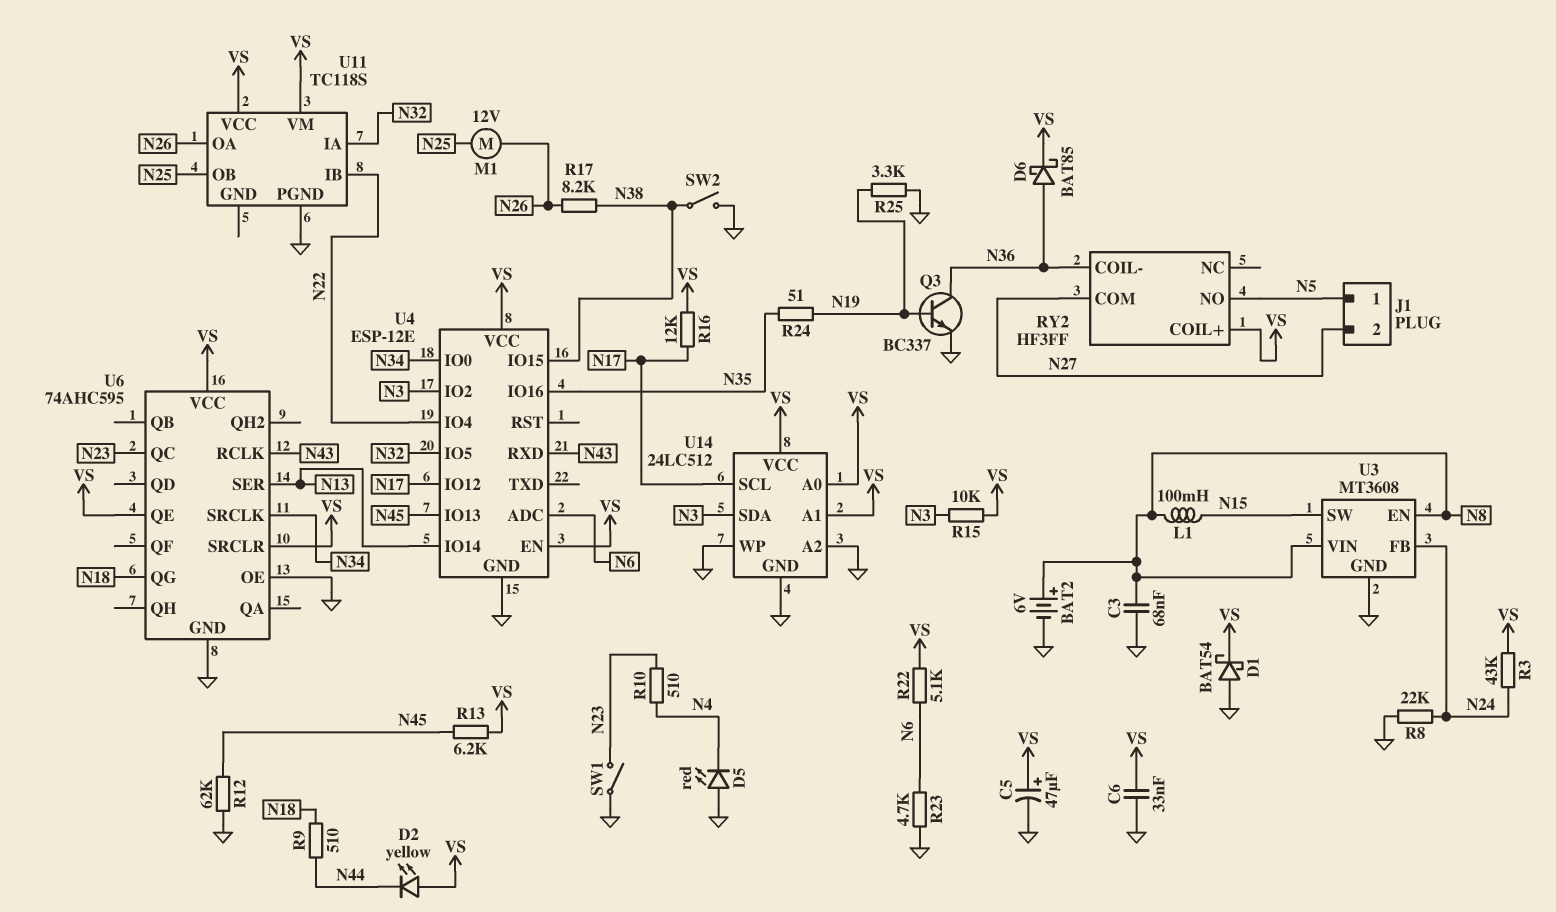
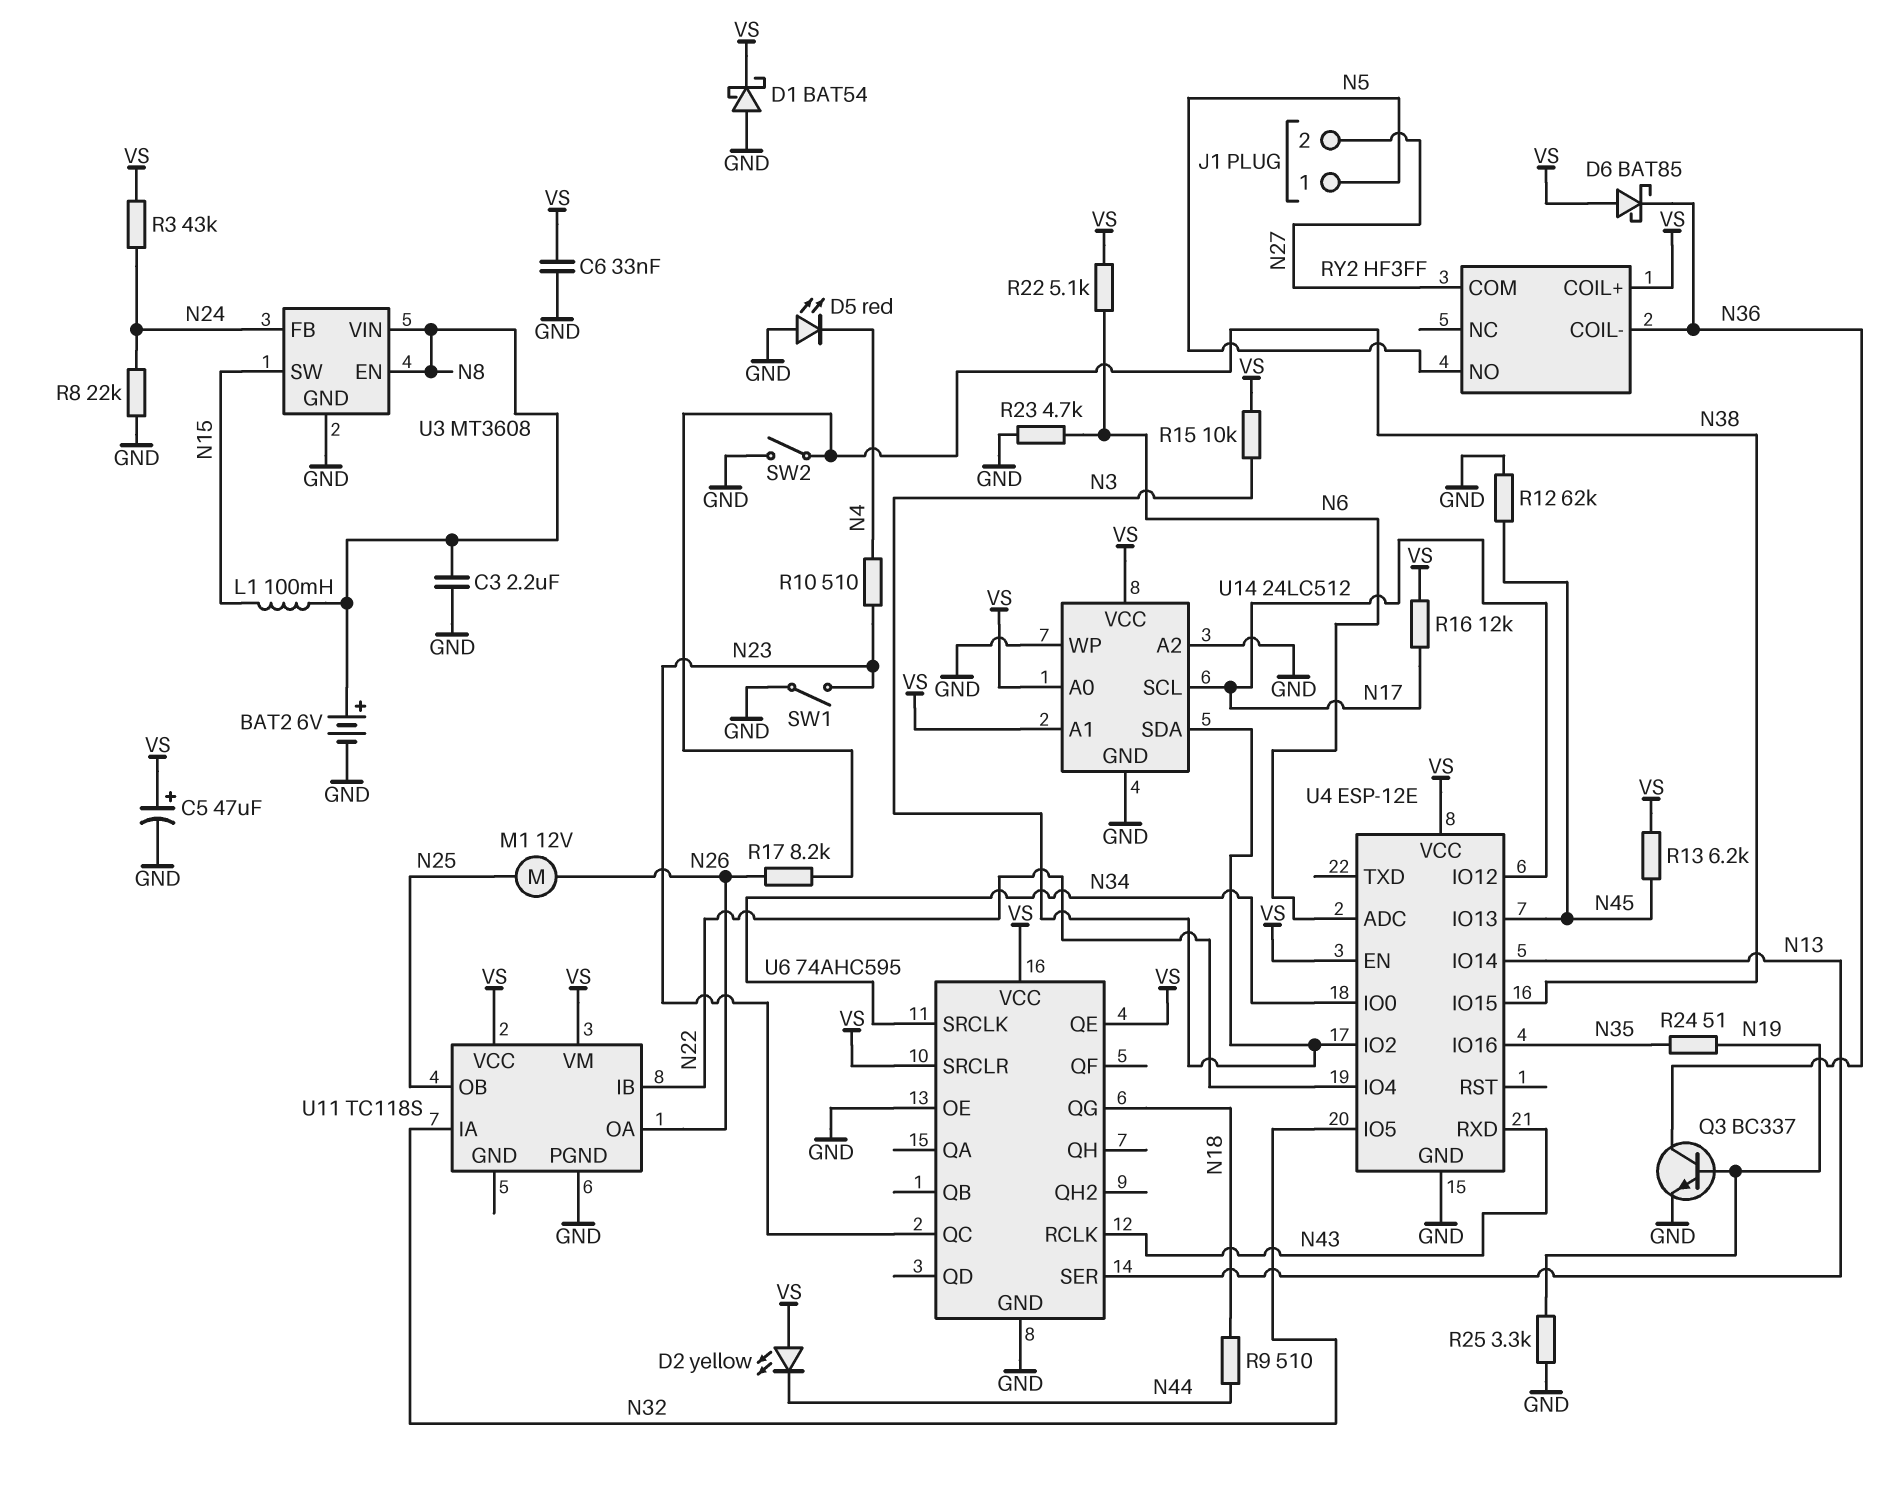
C3: 68nF (GND, N8) -> 2.2uF (GND, N8)
D6: schottky BAT85 (A N36, K VS) -> schottky BAT85 (A VS, K N36)

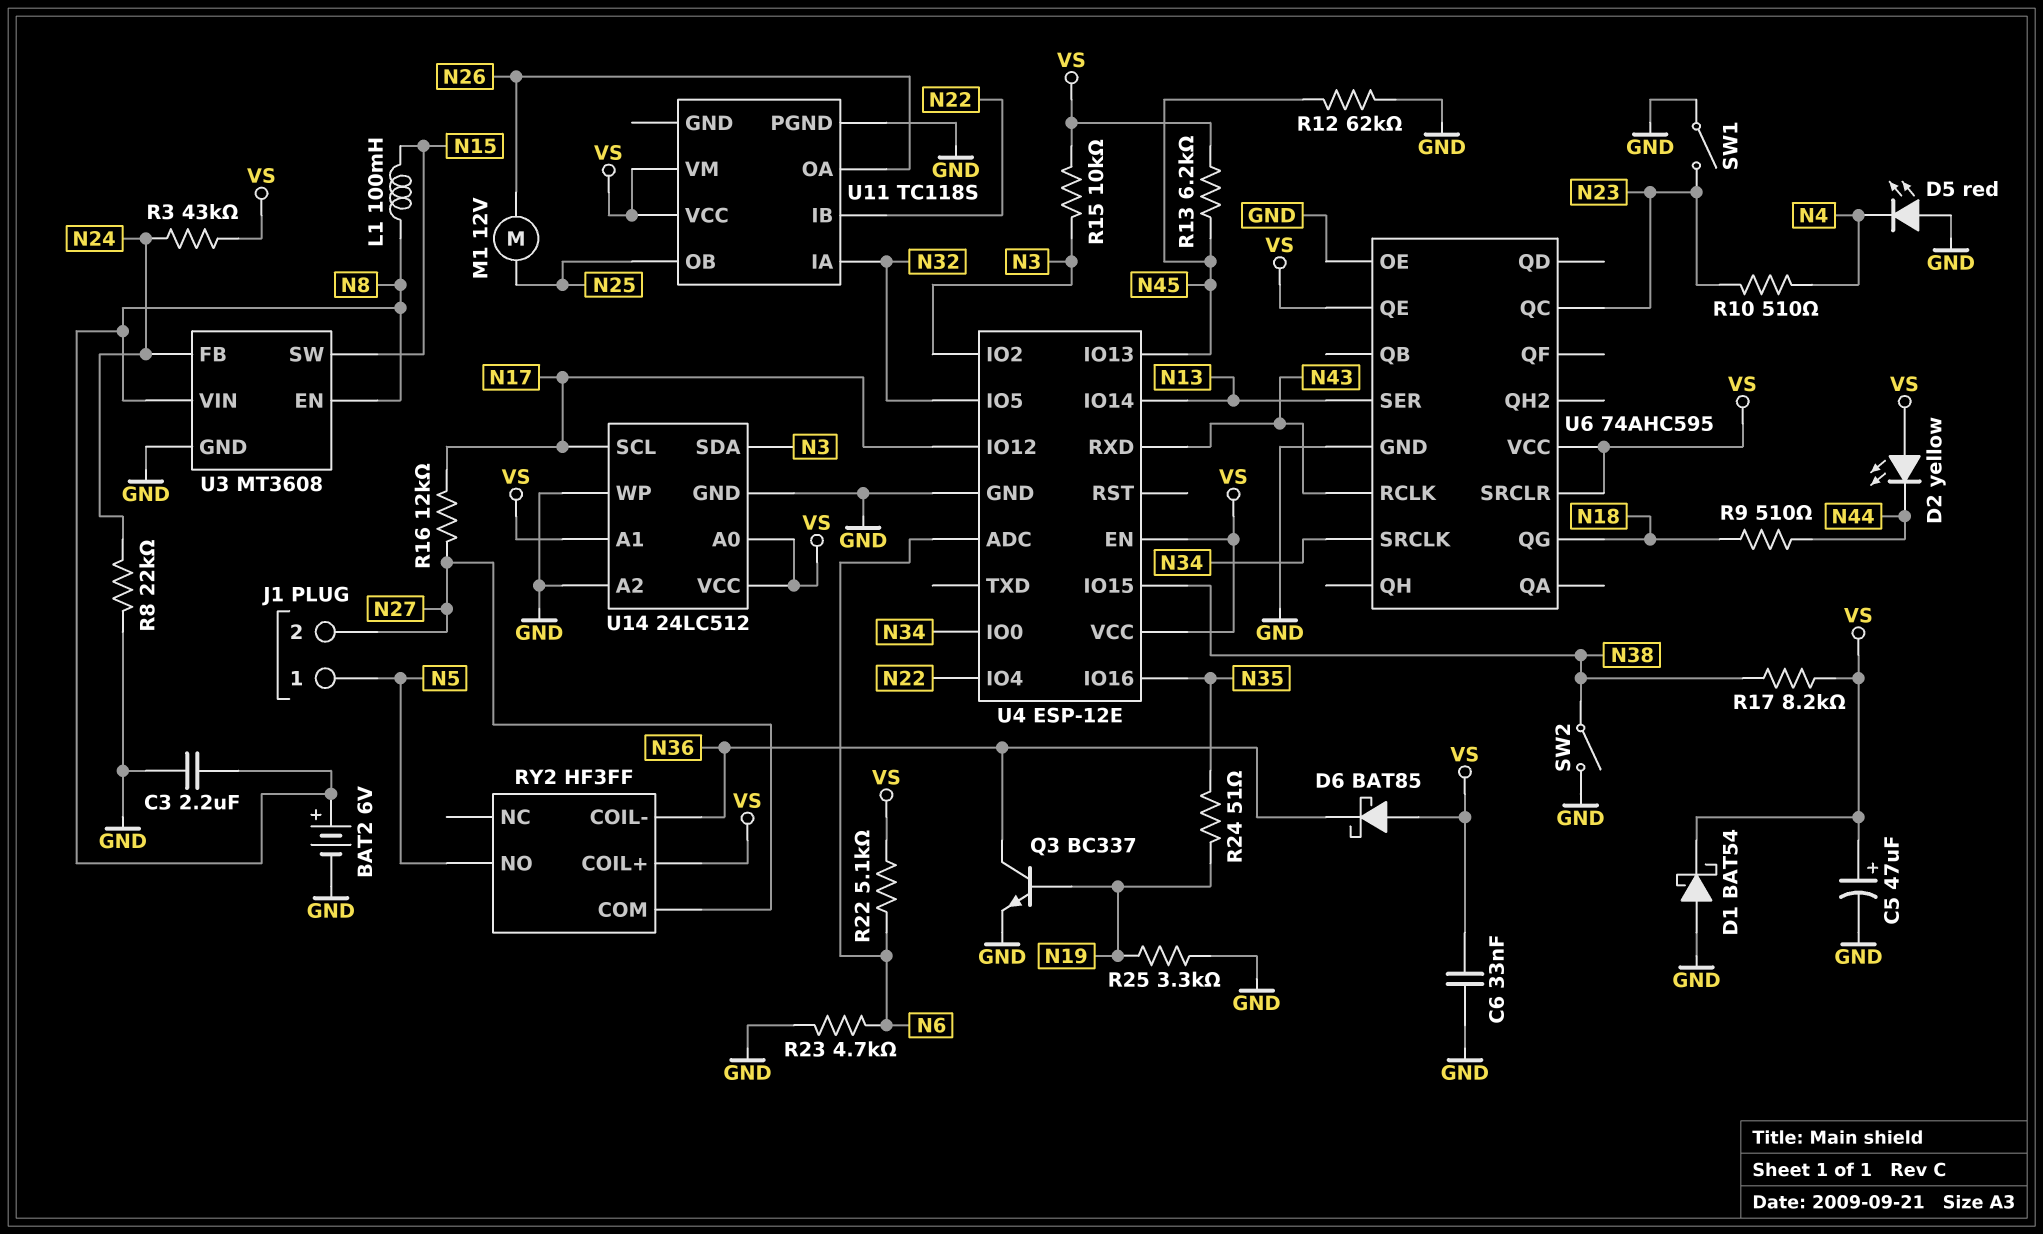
R16: 12k (N17, VS) -> 12k (N17, N27)
R17: 8.2k (N26, N38) -> 8.2k (N38, VS)

